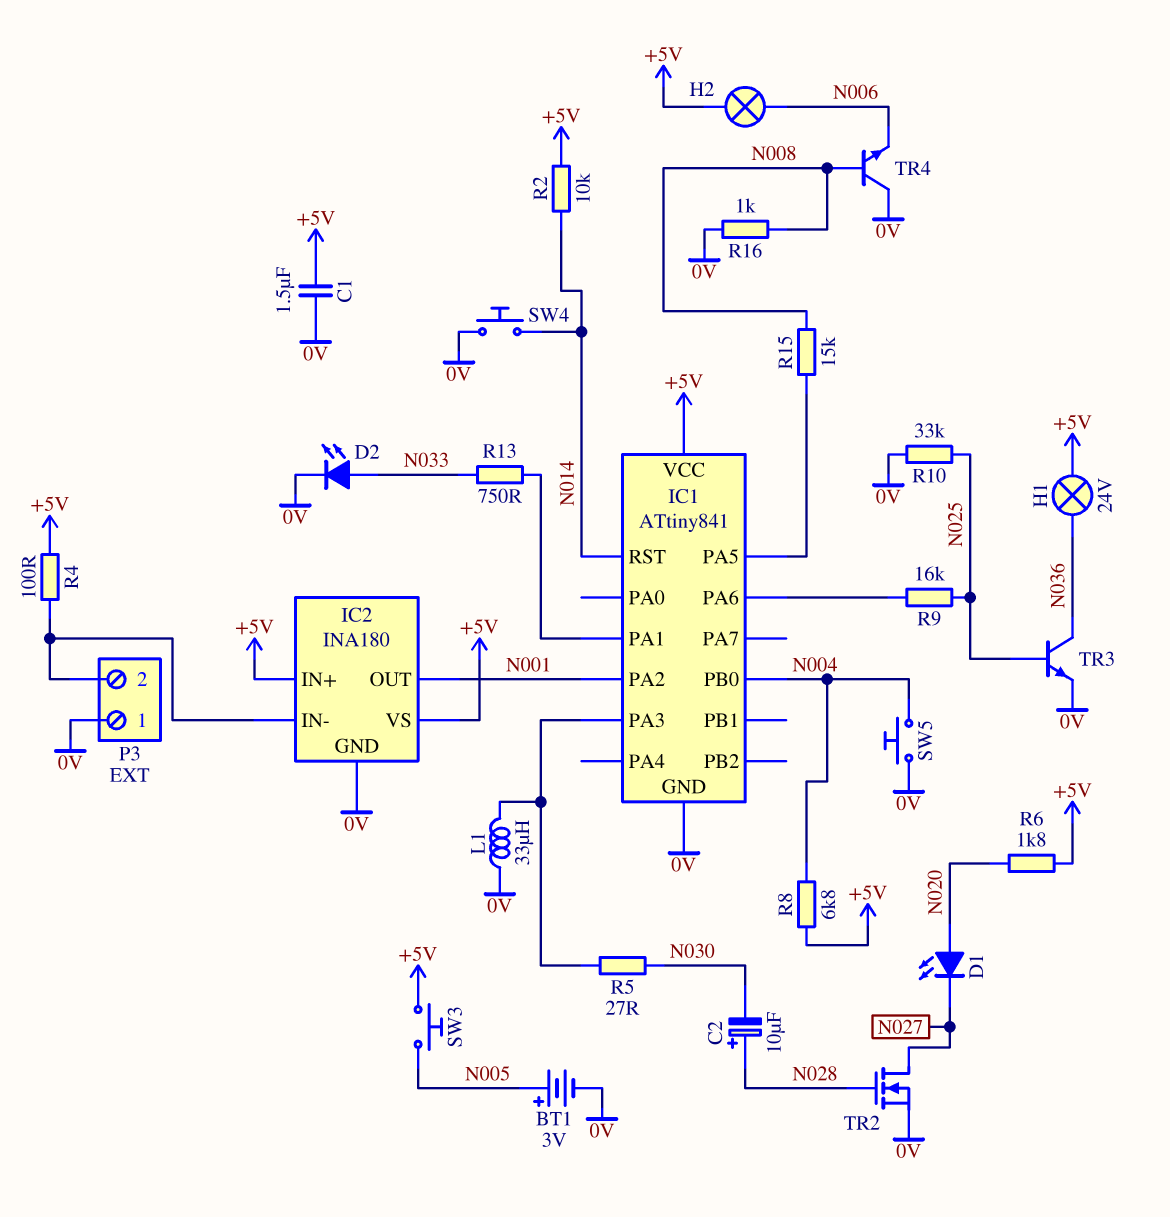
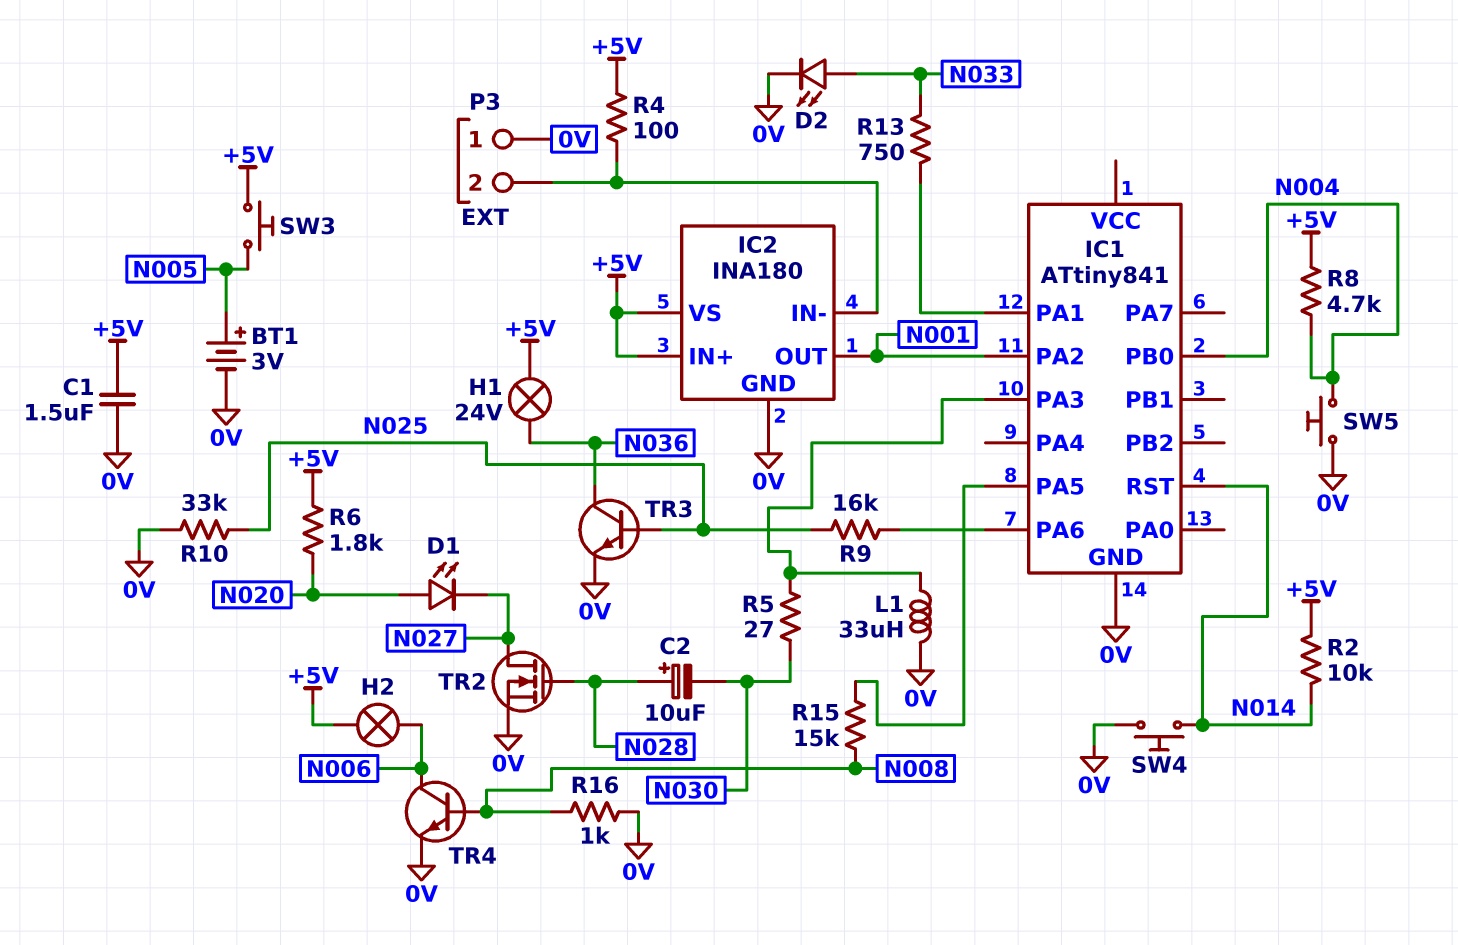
IC1 pin VCC: +5V -> none
R8: 6.8k (+5V, N004) -> 4.7k (+5V, N004)
TR4: NPN (B N008, C 0V, E N006) -> NPN (B N008, C N006, E 0V)

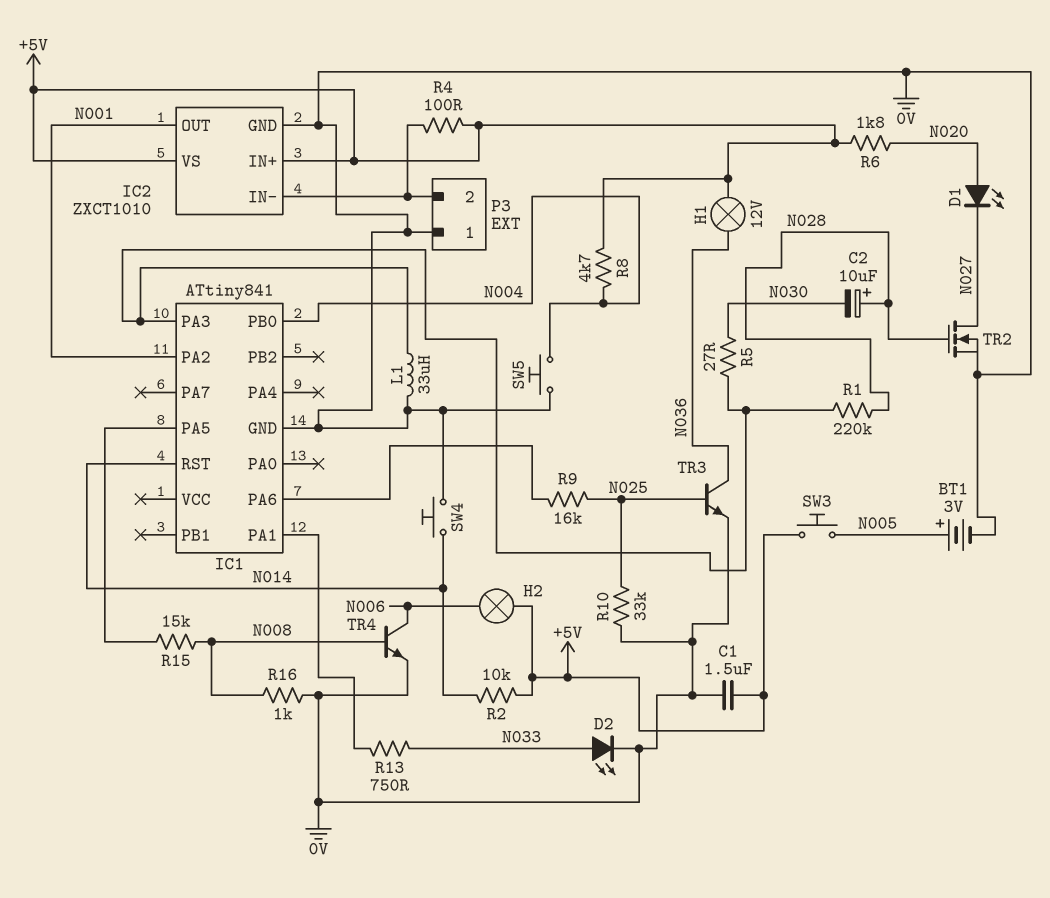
H1: lamp 24V (+5V, N036) -> lamp 12V (+5V, N036)
IC2: INA180 -> ZXCT1010
R1: none -> 220k (IC1/PA3, N028)

